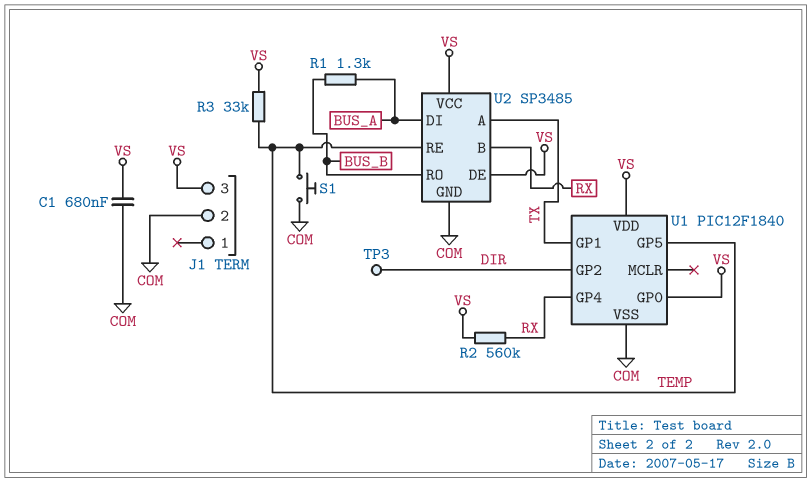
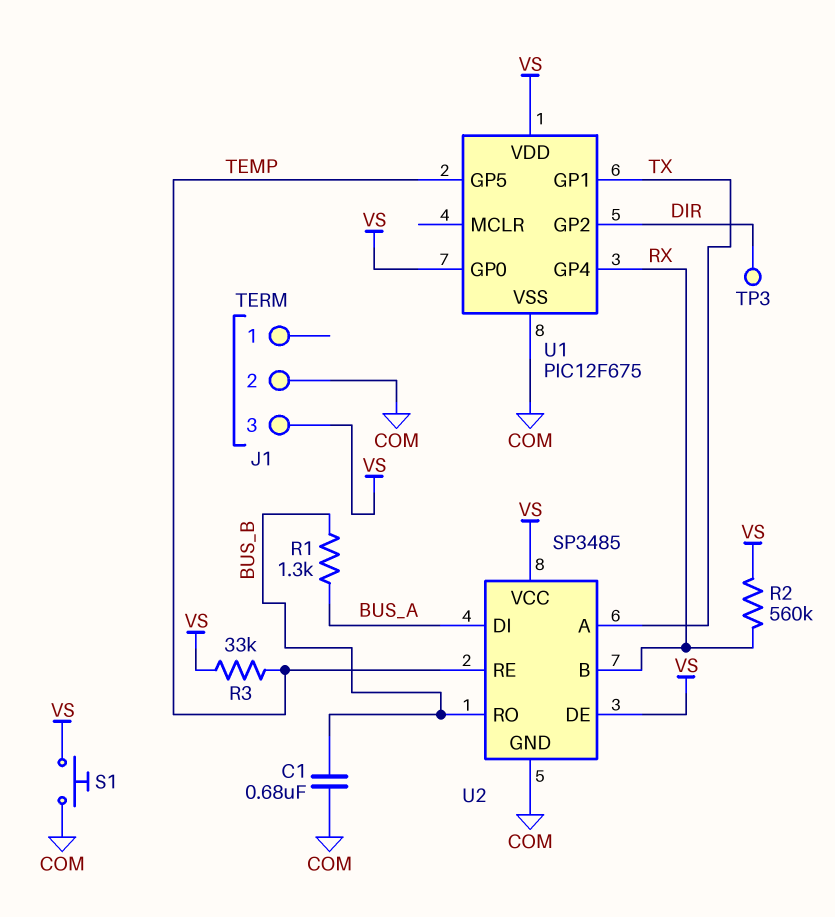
C1: 680nF (COM, VS) -> 680nF (BUS_B, COM)
S1: button (COM, TEMP) -> button (COM, VS)
U1: PIC12F1840 -> PIC12F675

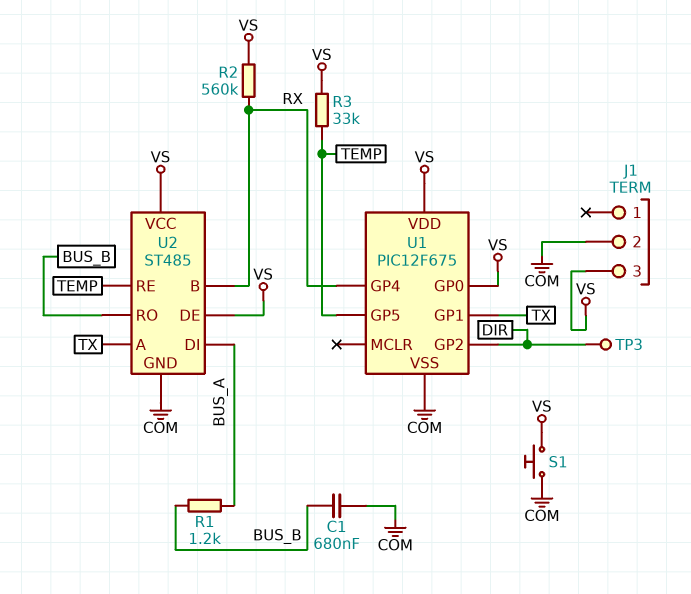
R1: 1.3k (BUS_A, BUS_B) -> 1.2k (BUS_A, BUS_B)
U2: SP3485 -> ST485

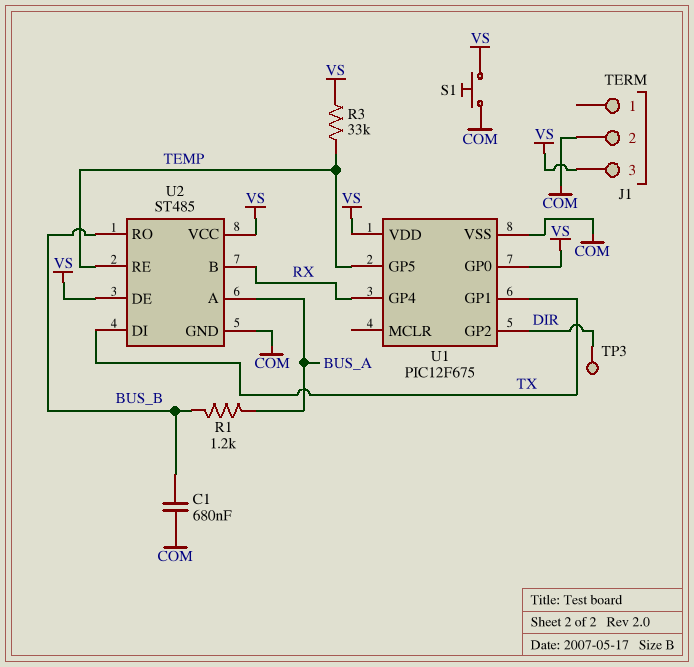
R2: 560k (RX, VS) -> none
U2 pin A: TX -> BUS_A
U2 pin DI: BUS_A -> TX

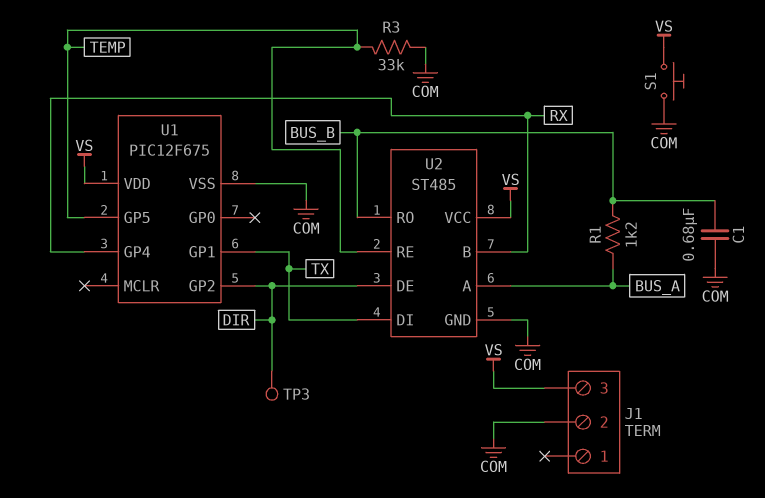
R3: 33k (TEMP, VS) -> 33k (COM, TEMP)
U1 pin GP0: VS -> none
U2 pin DE: VS -> DIR

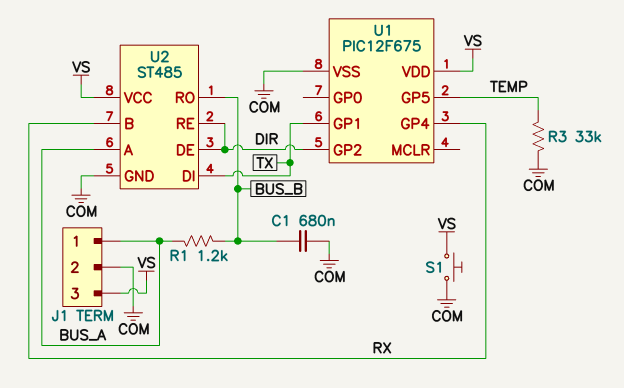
J1 pin 1: none -> BUS_A
TP3: test point (DIR) -> none
U2 pin RE: TEMP -> DIR

